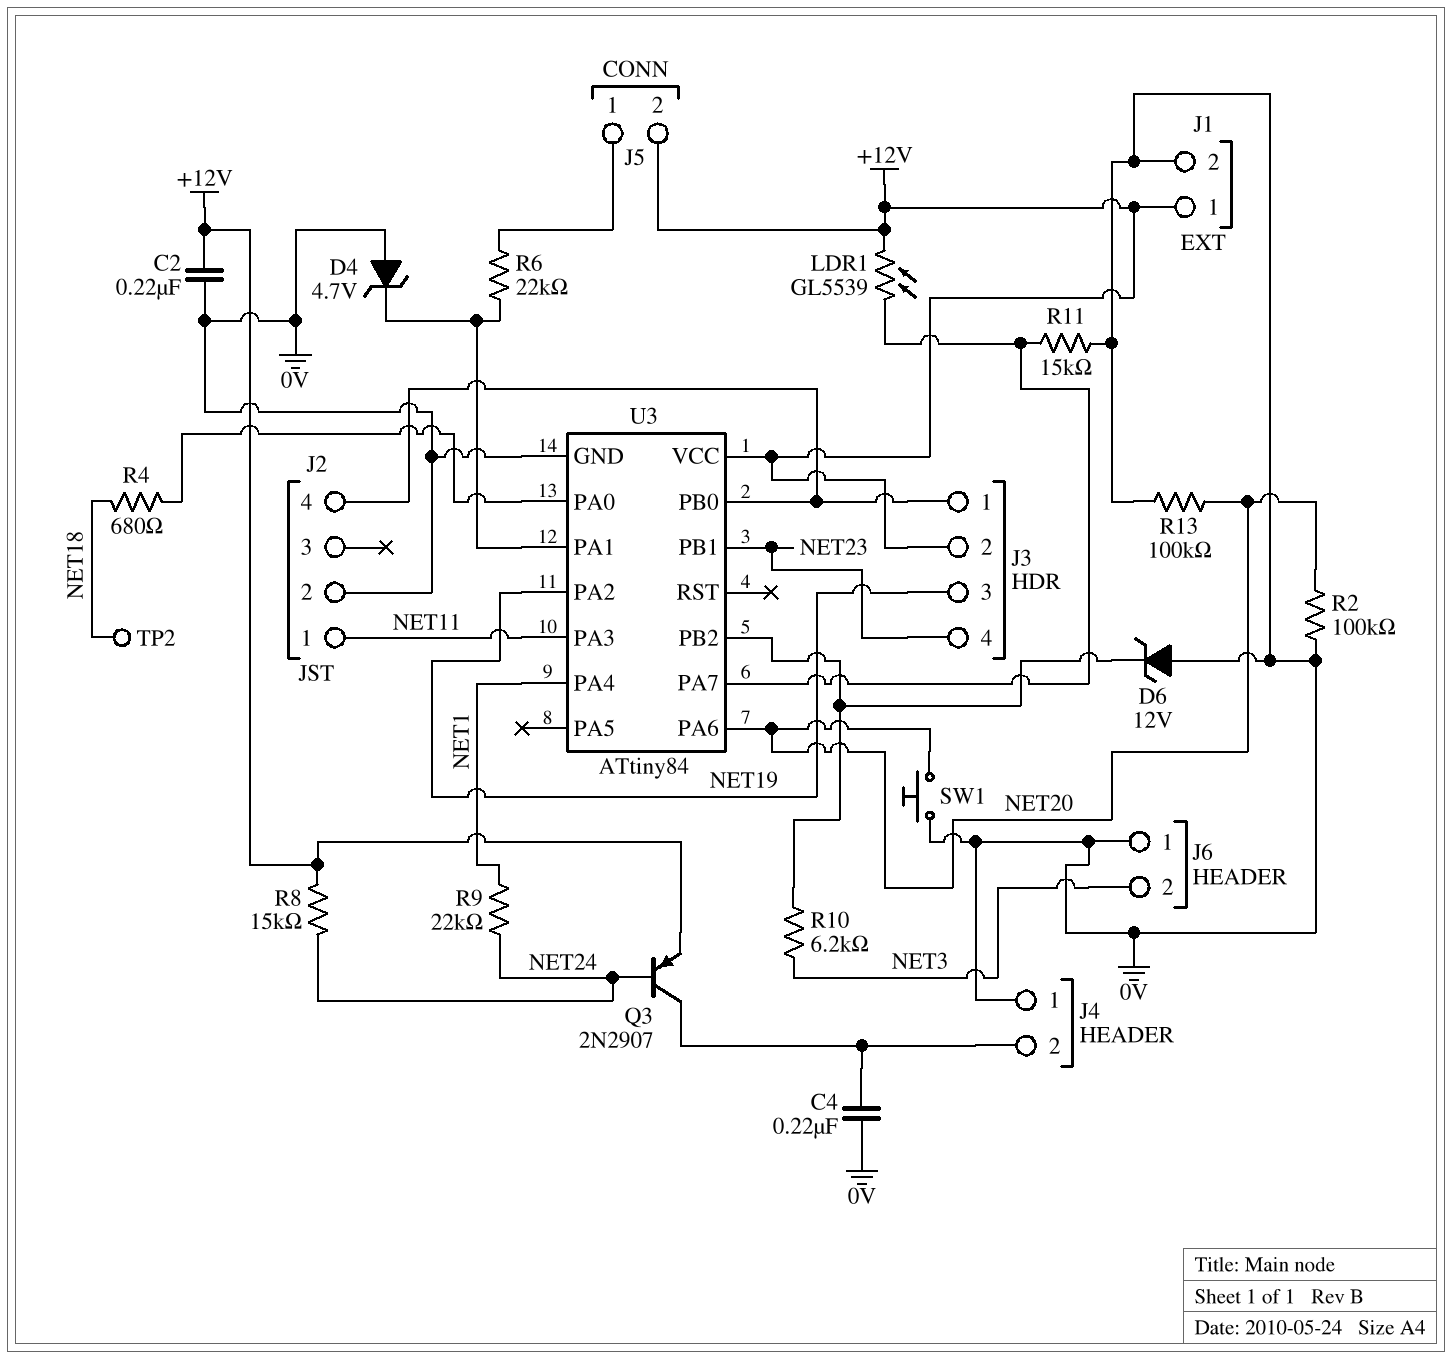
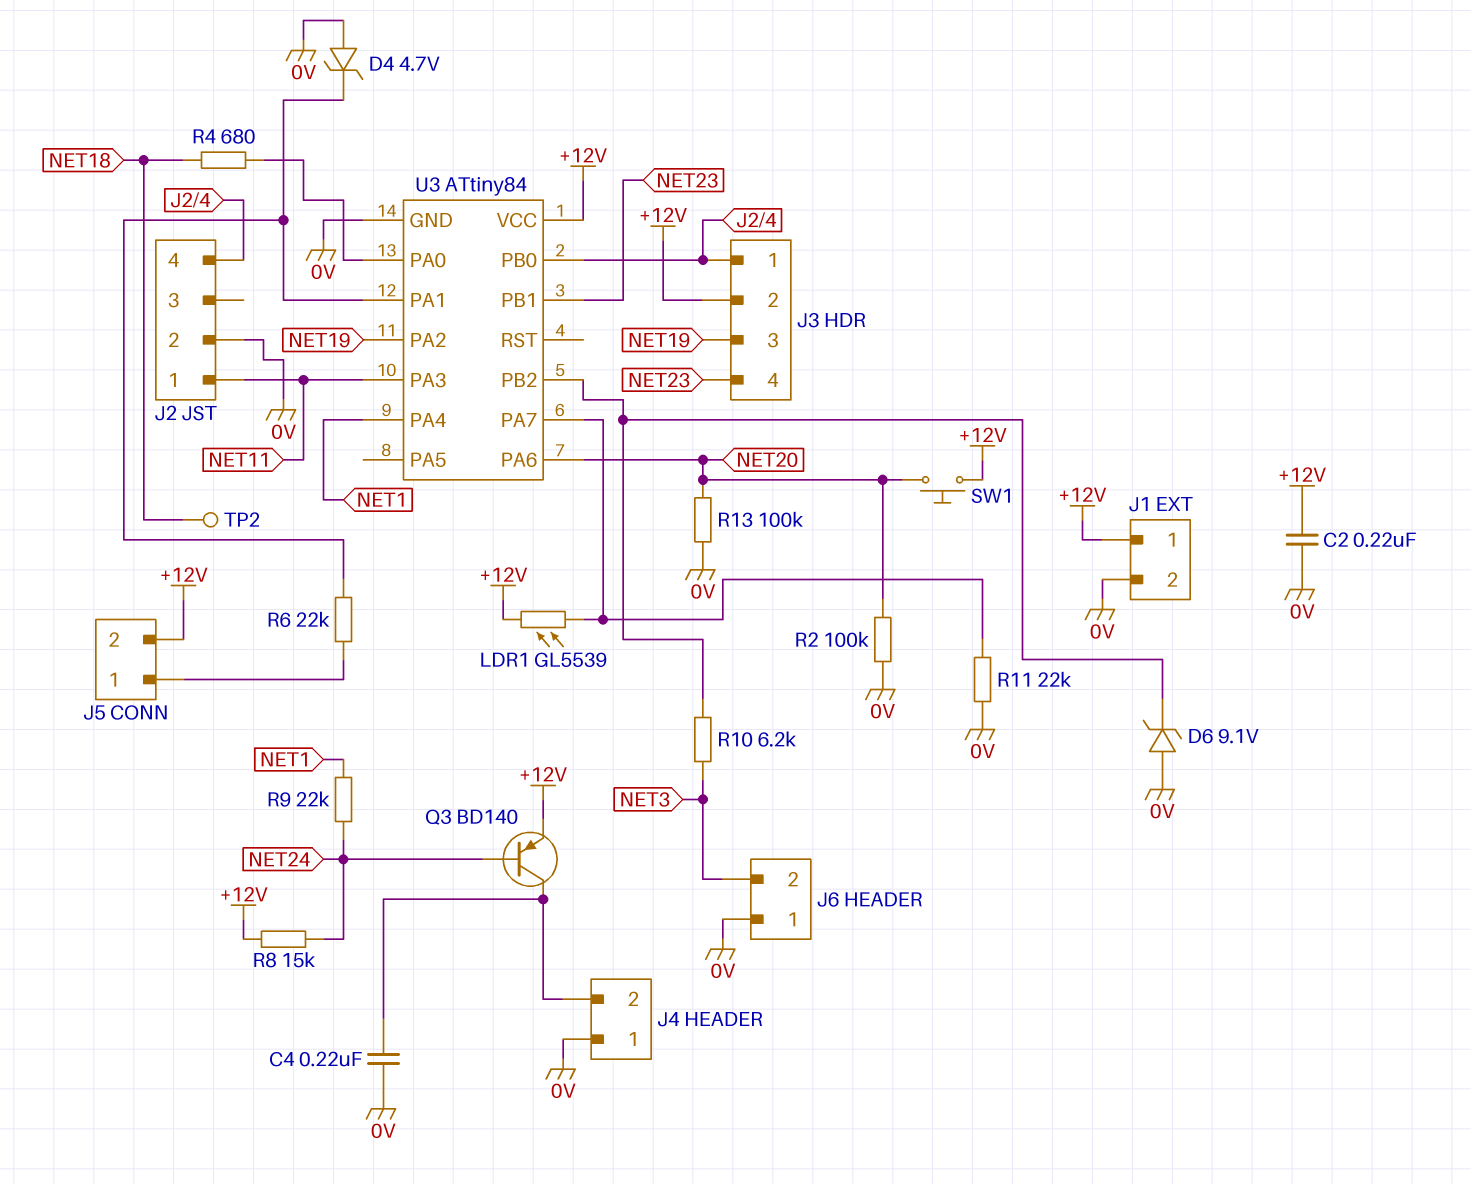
D6: zener 12V (A 0V, K U3/PB2) -> zener 9.1V (A 0V, K U3/PB2)
Q3: PNP 2N2907 (B NET24, C J4/2, E +12V) -> PNP BD140 (B NET24, C J4/2, E +12V)
R11: 15k (0V, U3/PA7) -> 22k (0V, U3/PA7)
SW1: button (0V, NET20) -> button (+12V, NET20)

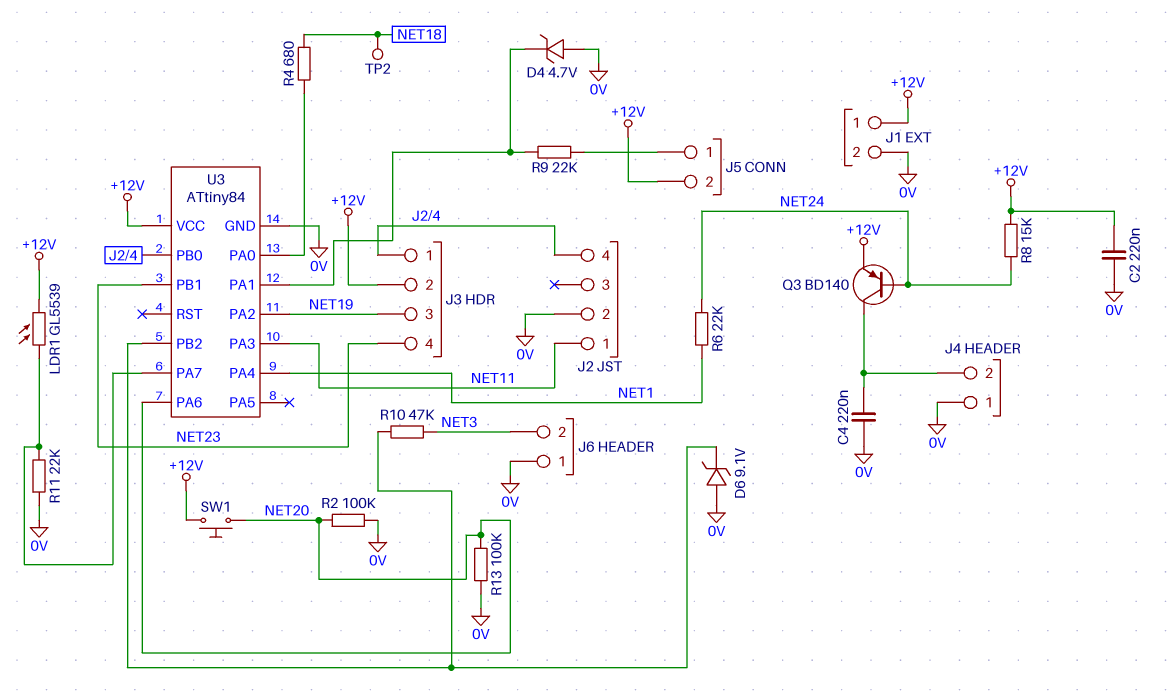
R6: 22k (J5/1, U3/PA1) -> 22k (NET1, NET24)
R9: 22k (NET1, NET24) -> 22k (J5/1, U3/PA1)
R10: 6.2k (NET3, U3/PB2) -> 47k (NET3, U3/PB2)

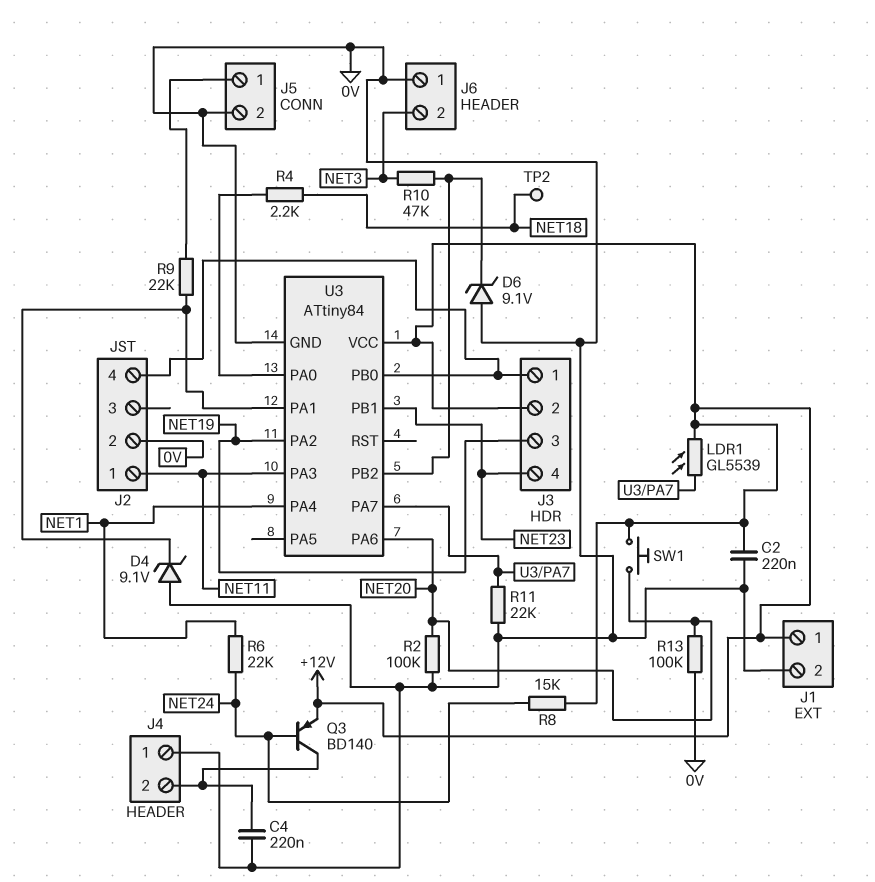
D4: zener 4.7V (A 0V, K U3/PA1) -> zener 9.1V (A 0V, K U3/PA1)
J5 pin 2: +12V -> 0V
R4: 680 (NET18, U3/PA0) -> 2.2k (NET18, U3/PA0)

